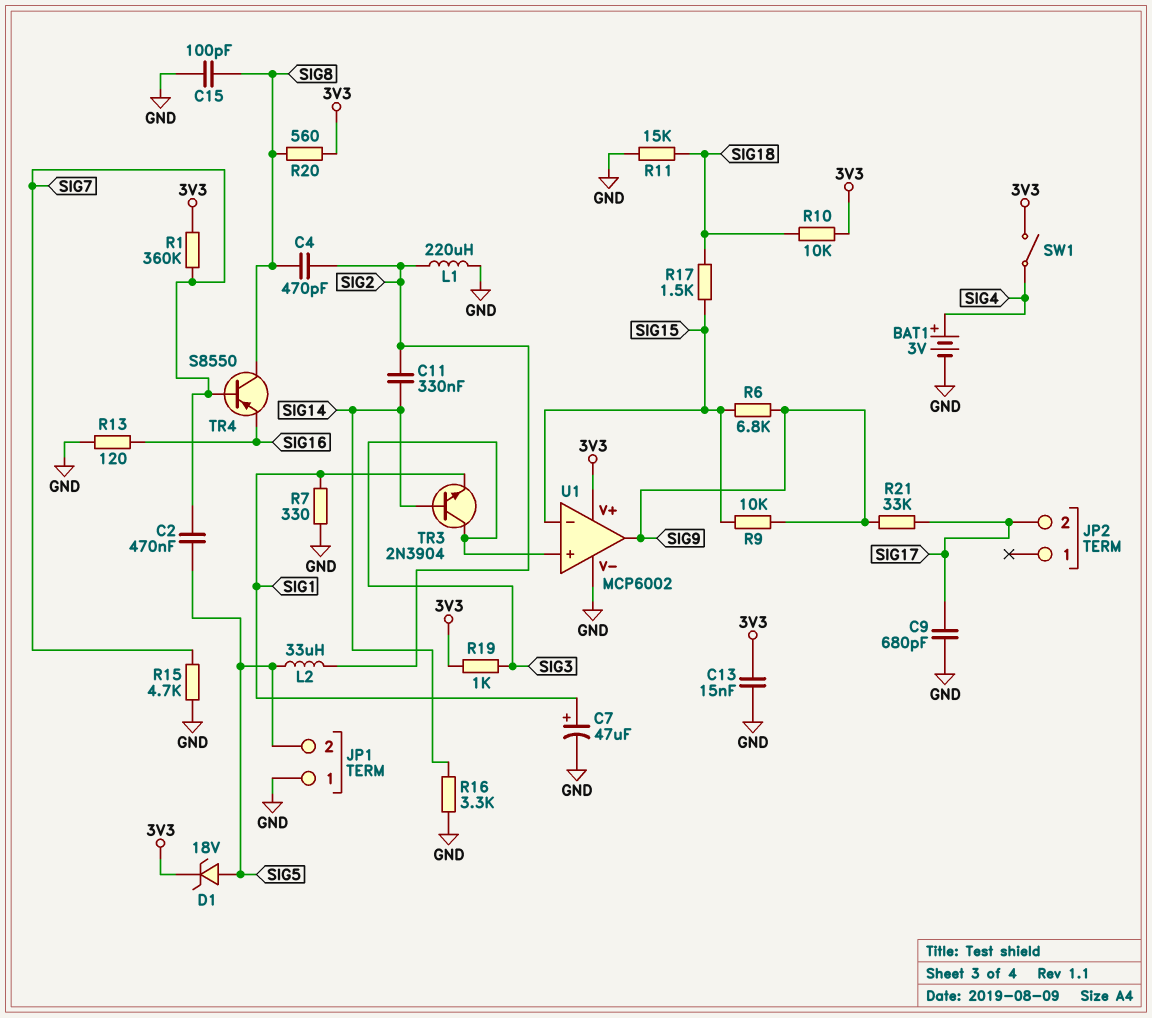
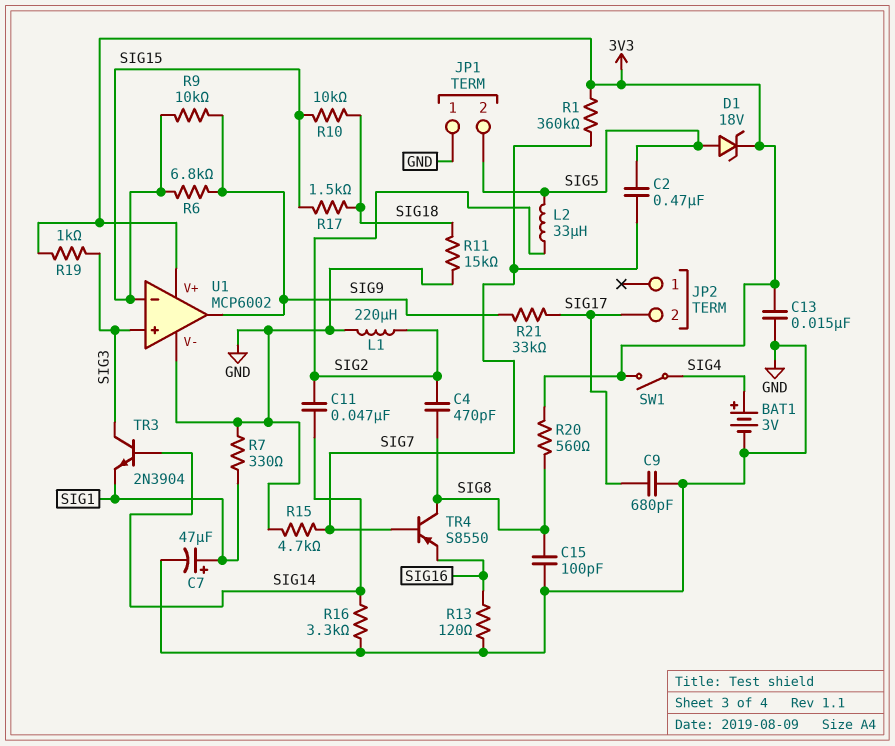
C11: 330nF (SIG2, SIG14) -> 47nF (SIG2, SIG14)
R10: 10k (3V3, SIG18) -> 10k (SIG15, SIG18)

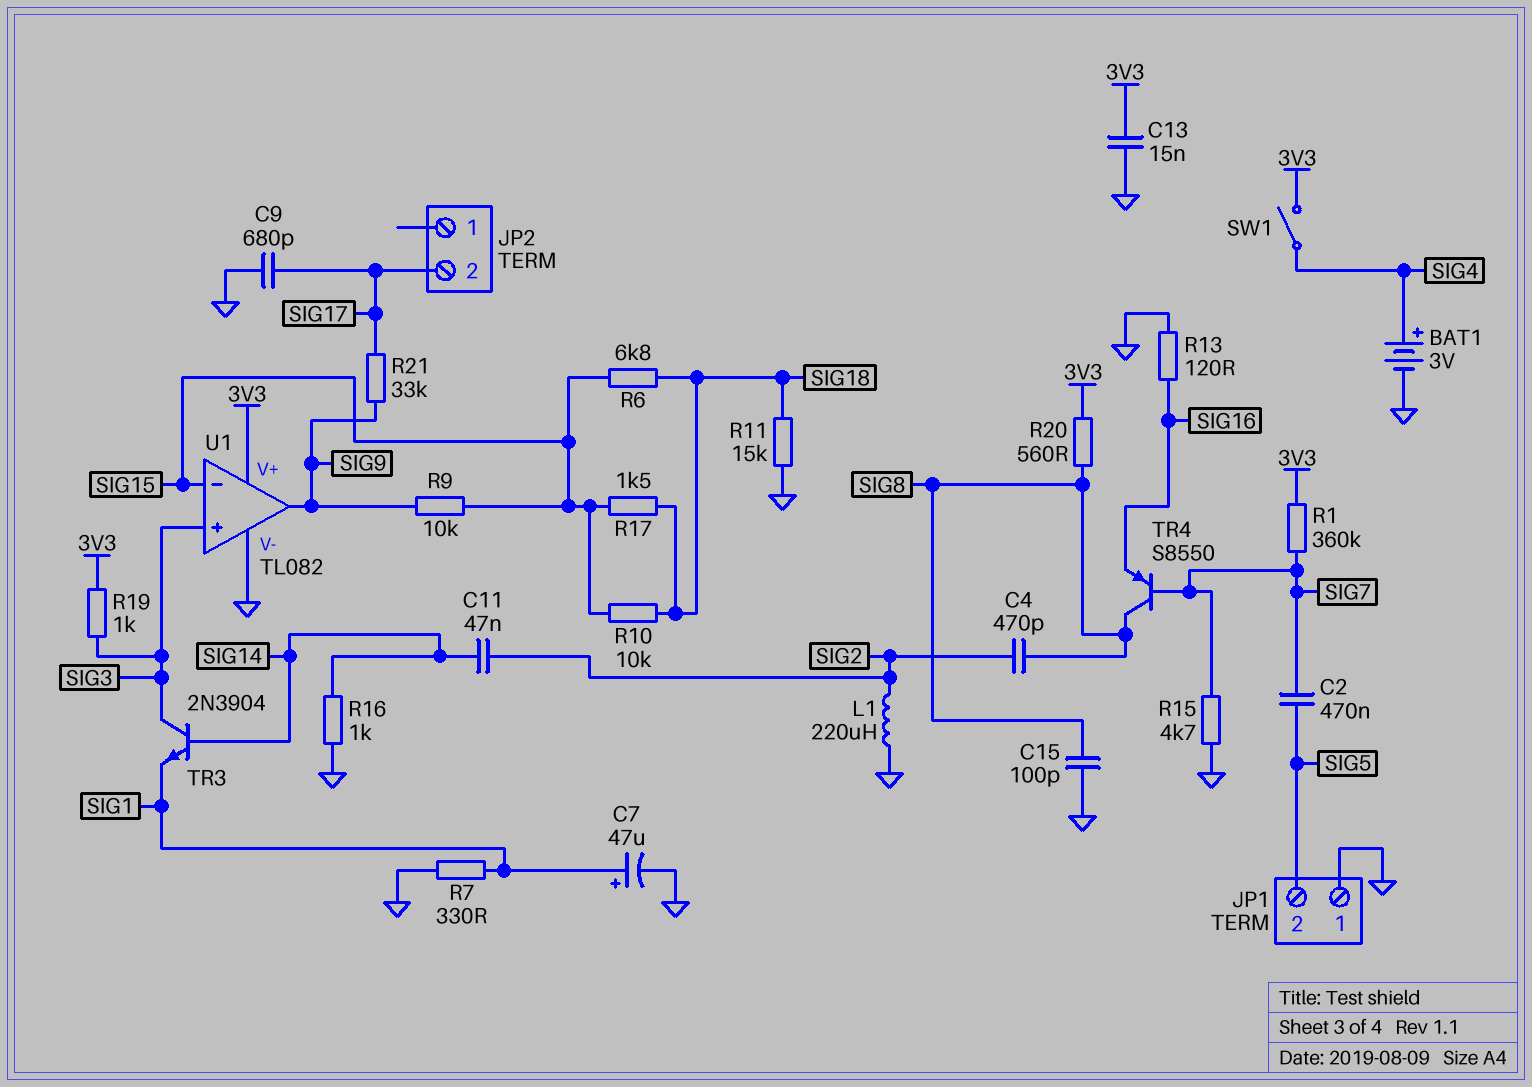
D1: zener 18V (A SIG5, K 3V3) -> none
L2: 33uH (SIG2, SIG5) -> none
R6: 6.8k (SIG9, SIG15) -> 6.8k (SIG15, SIG18)
R16: 3.3k (GND, SIG14) -> 1k (GND, SIG14)
U1: MCP6002 -> TL082

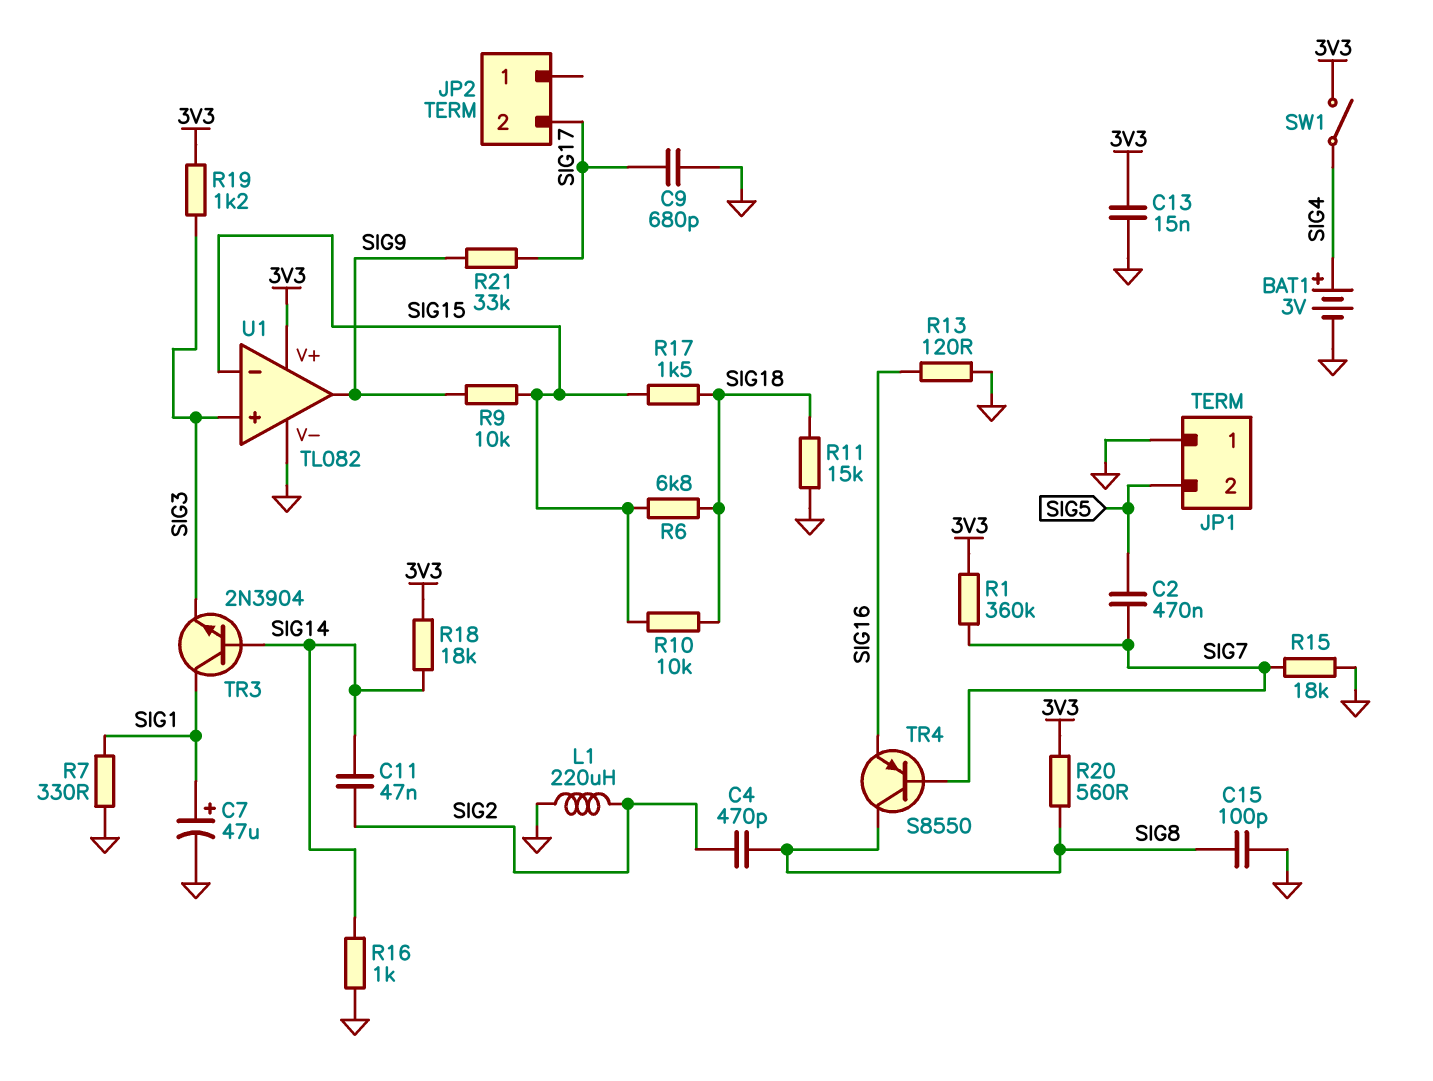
R15: 4.7k (GND, SIG7) -> 18k (GND, SIG7)
R18: none -> 18k (3V3, SIG14)
R19: 1k (3V3, SIG3) -> 1.2k (3V3, SIG3)
TR3: NPN 2N3904 (B SIG14, C SIG3, E SIG1) -> NPN 2N3904 (B SIG14, C SIG1, E SIG3)

